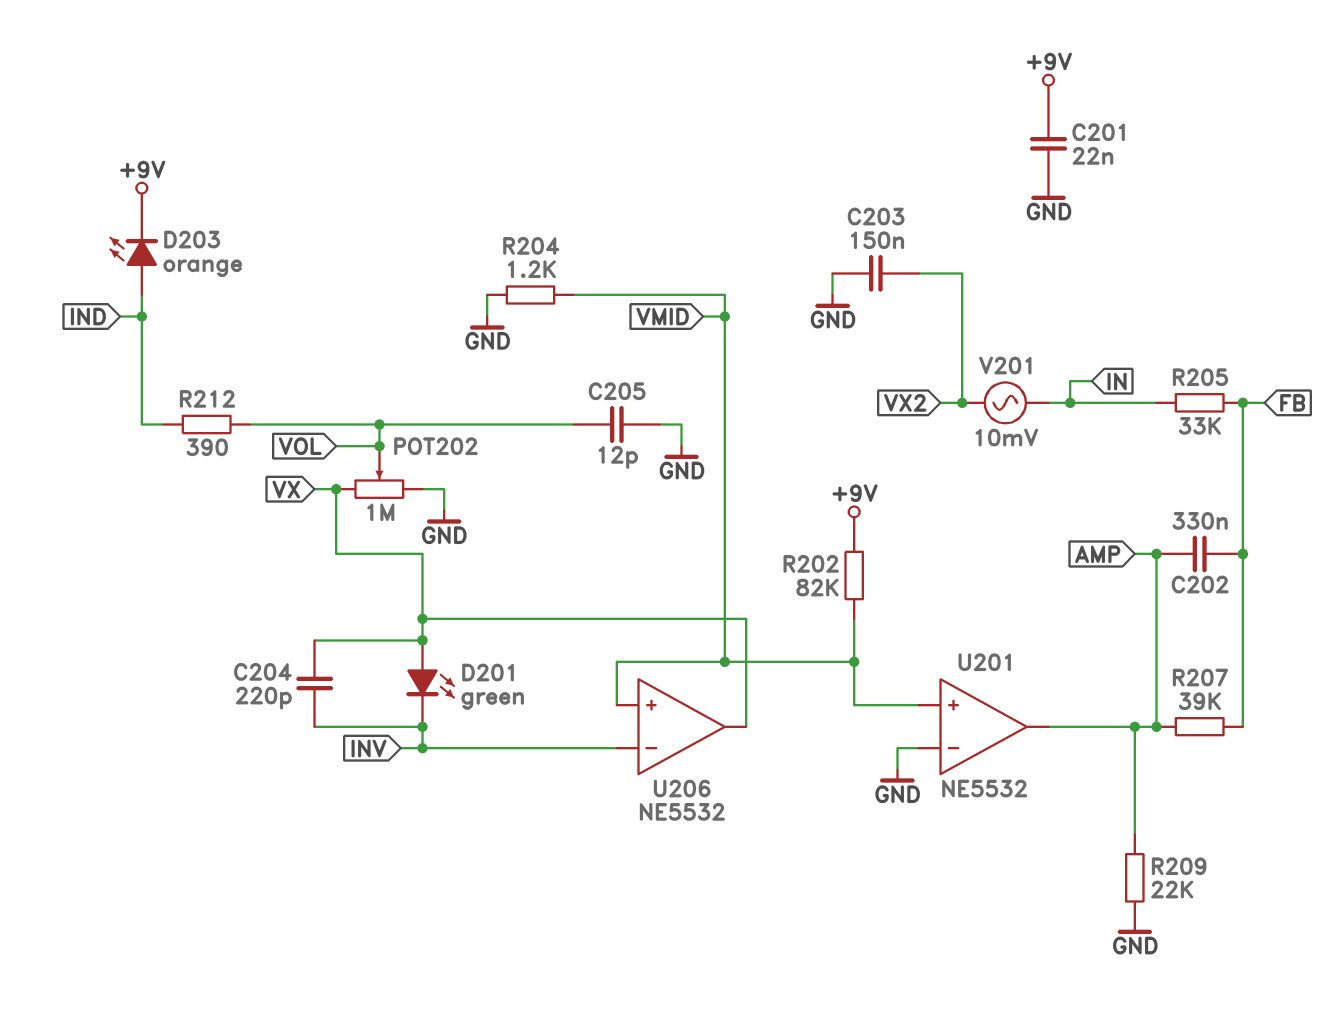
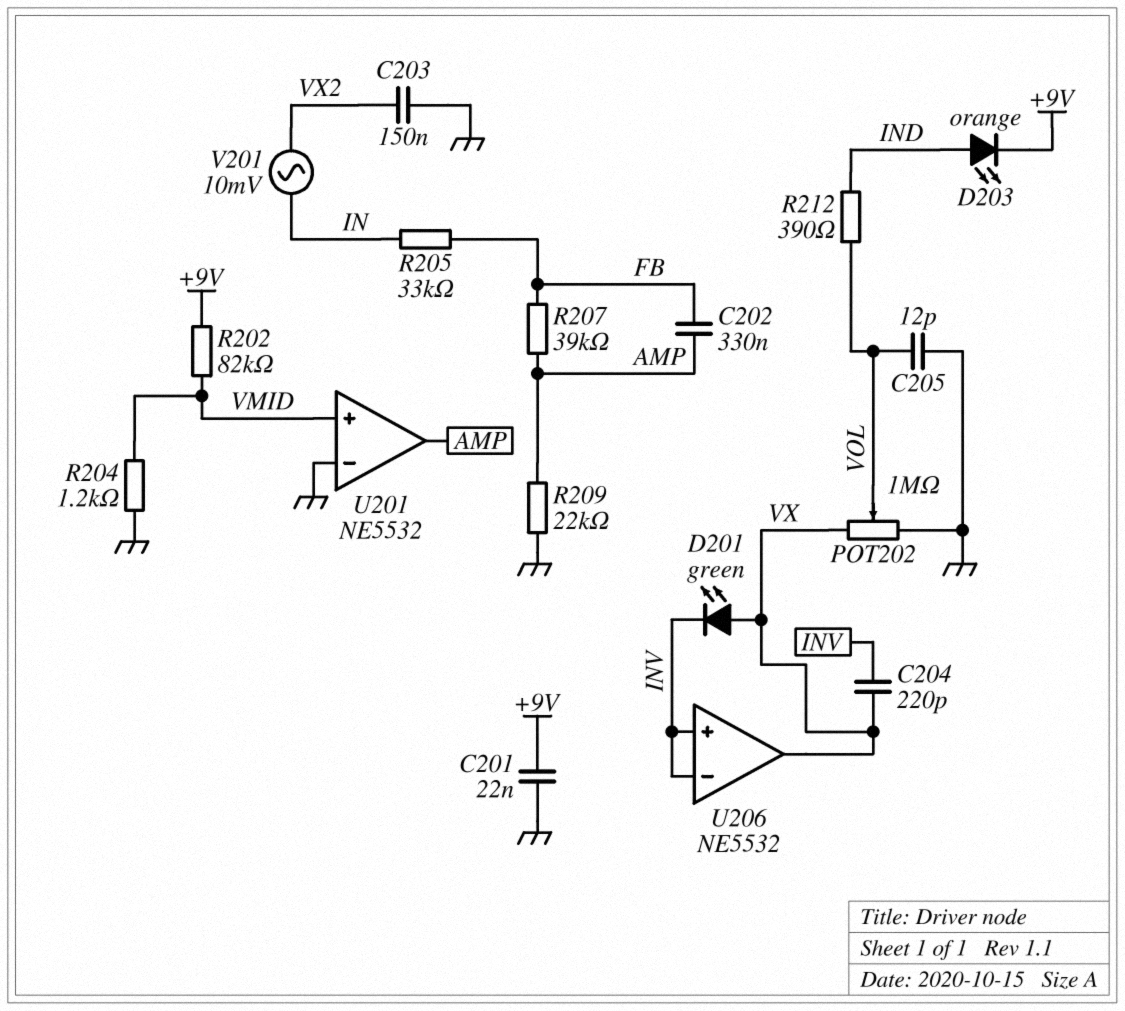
U206 pin in+: VMID -> INV

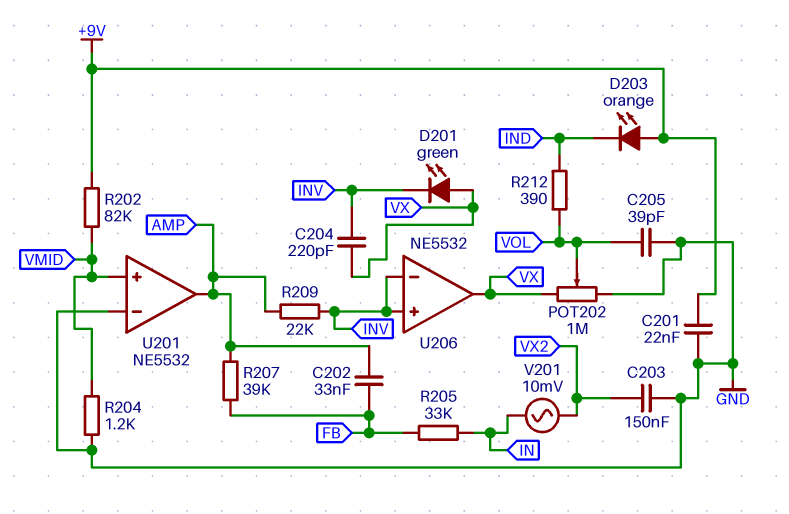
C202: 330nF (AMP, FB) -> 33nF (AMP, FB)
C205: 12pF (GND, VOL) -> 39pF (GND, VOL)
D203: LED orange (A IND, K +9V) -> LED orange (A +9V, K IND)
R209: 22k (AMP, GND) -> 22k (AMP, INV)

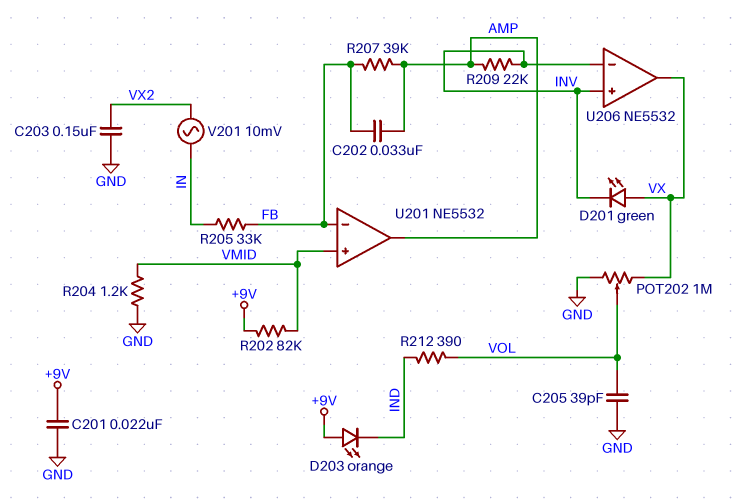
C204: 220pF (INV, VX) -> none
U201 pin in-: GND -> FB

